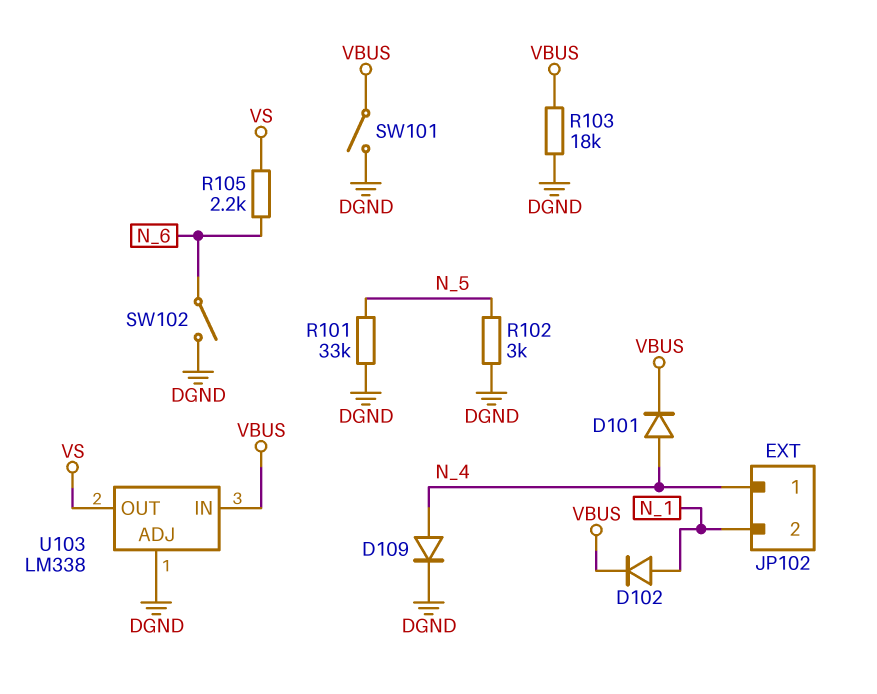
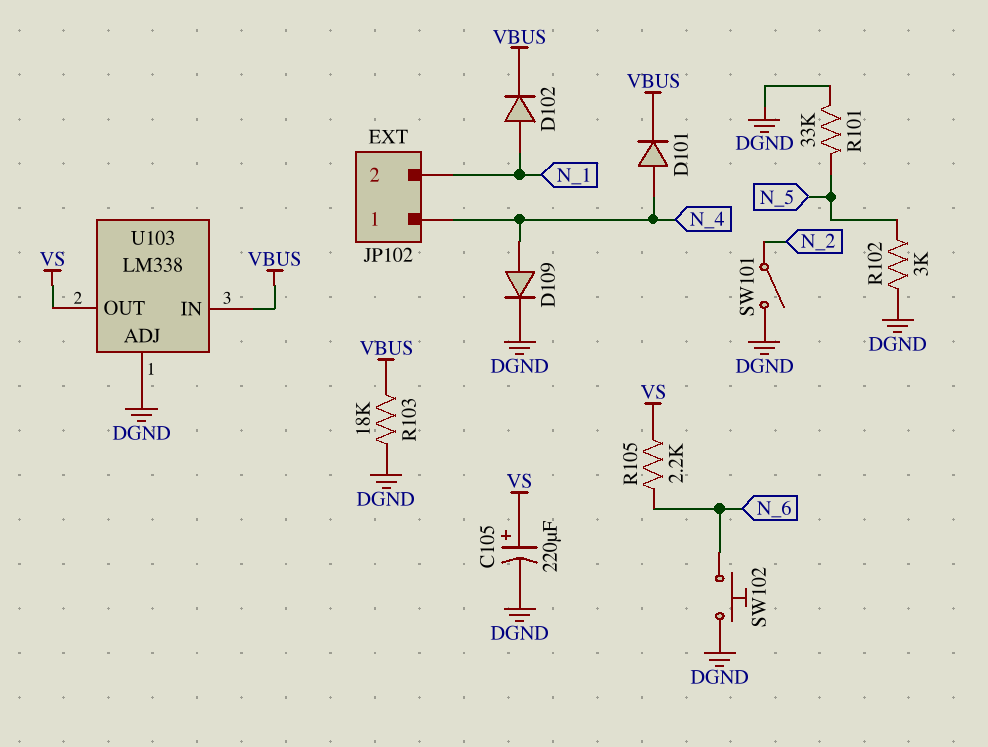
C105: none -> 220uF (plus VS, minus DGND)
SW101: switch (DGND, VBUS) -> switch (DGND, N_2)
SW102: switch (DGND, N_6) -> button (DGND, N_6)

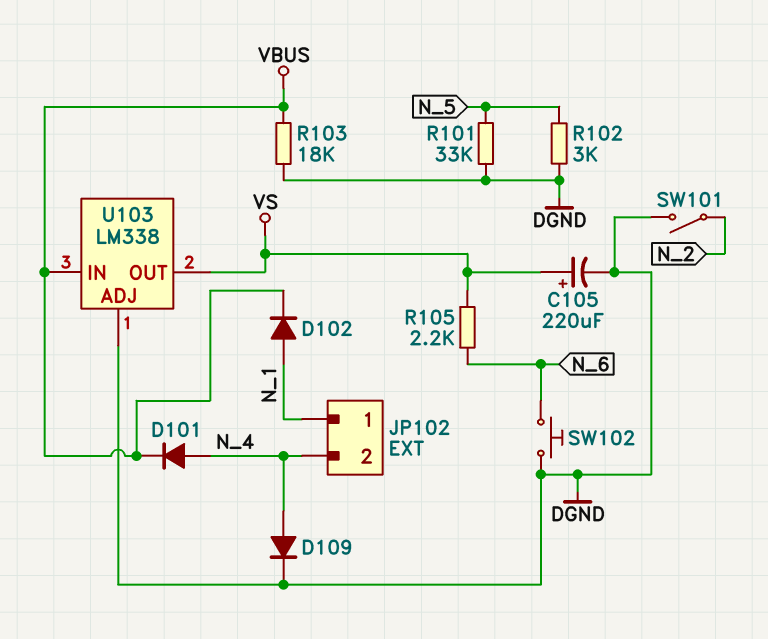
JP102 pin 1: N_4 -> N_1
JP102 pin 2: N_1 -> N_4

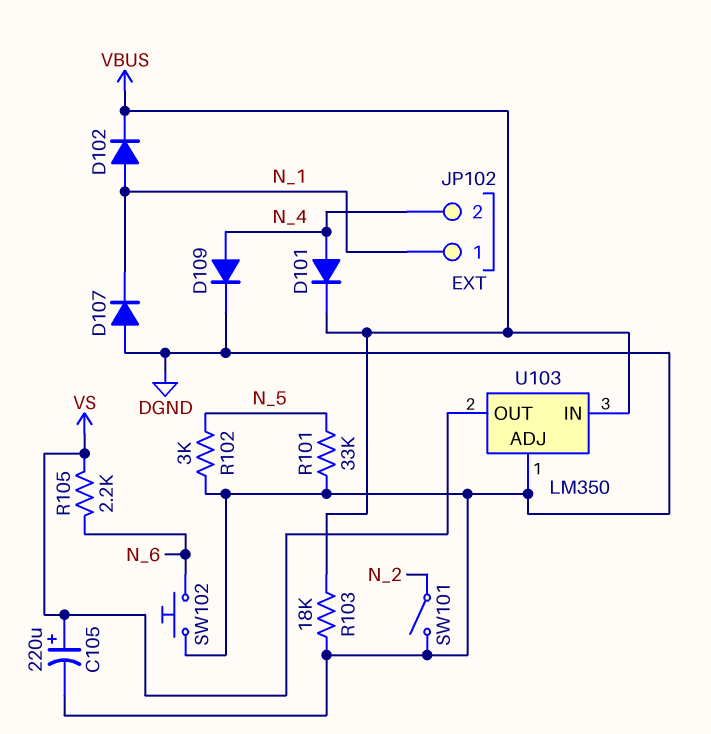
D107: none -> diode (A DGND, K N_1)
U103: LM338 -> LM350

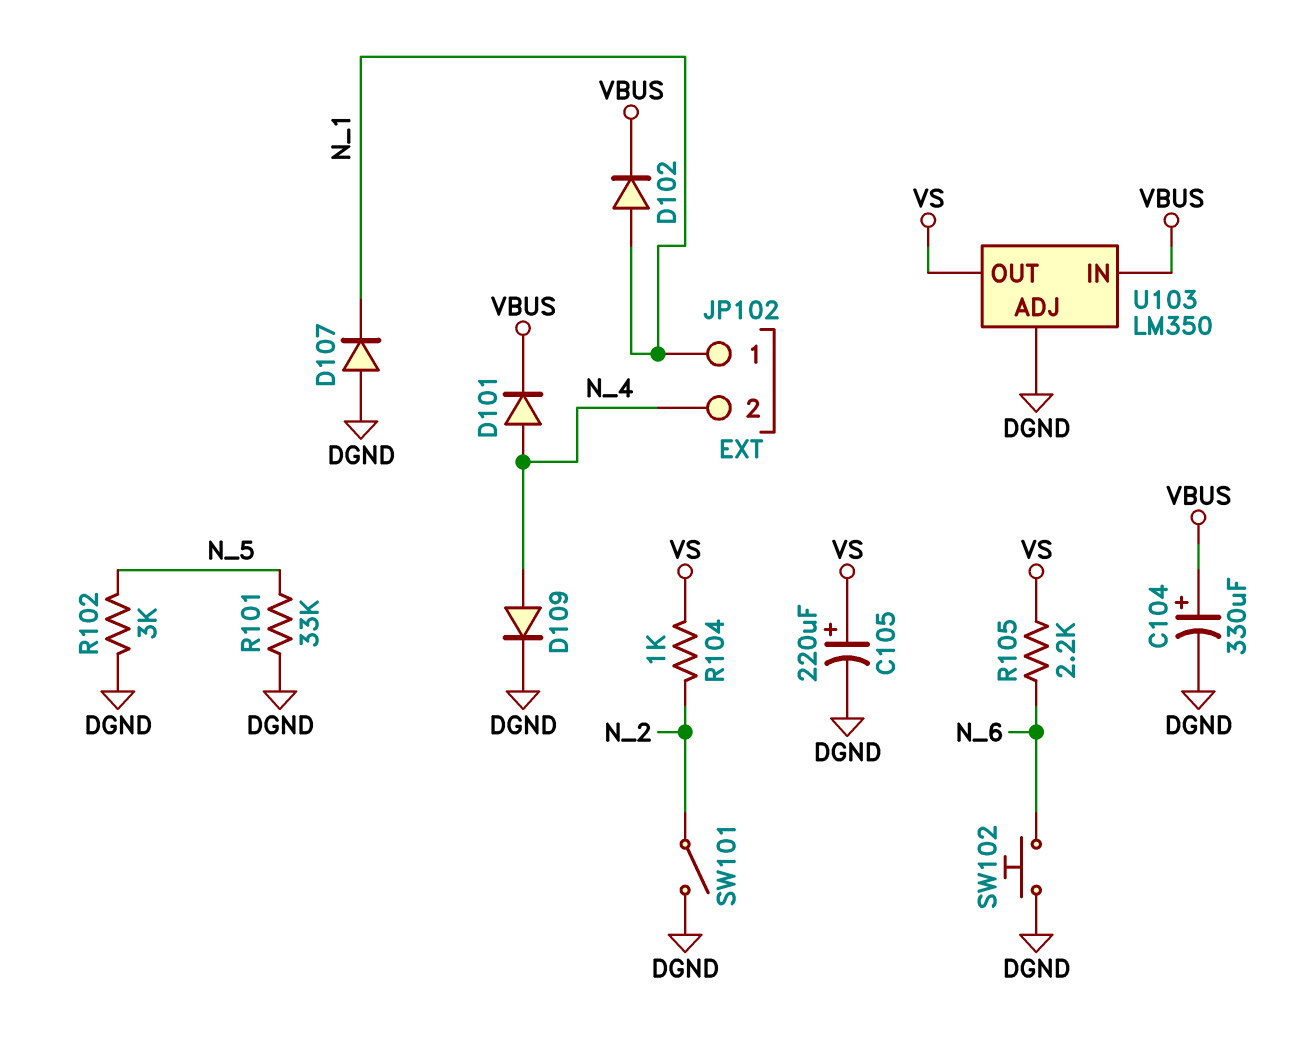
C104: none -> 330uF (plus VBUS, minus DGND)
R103: 18k (DGND, VBUS) -> none
R104: none -> 1k (N_2, VS)

